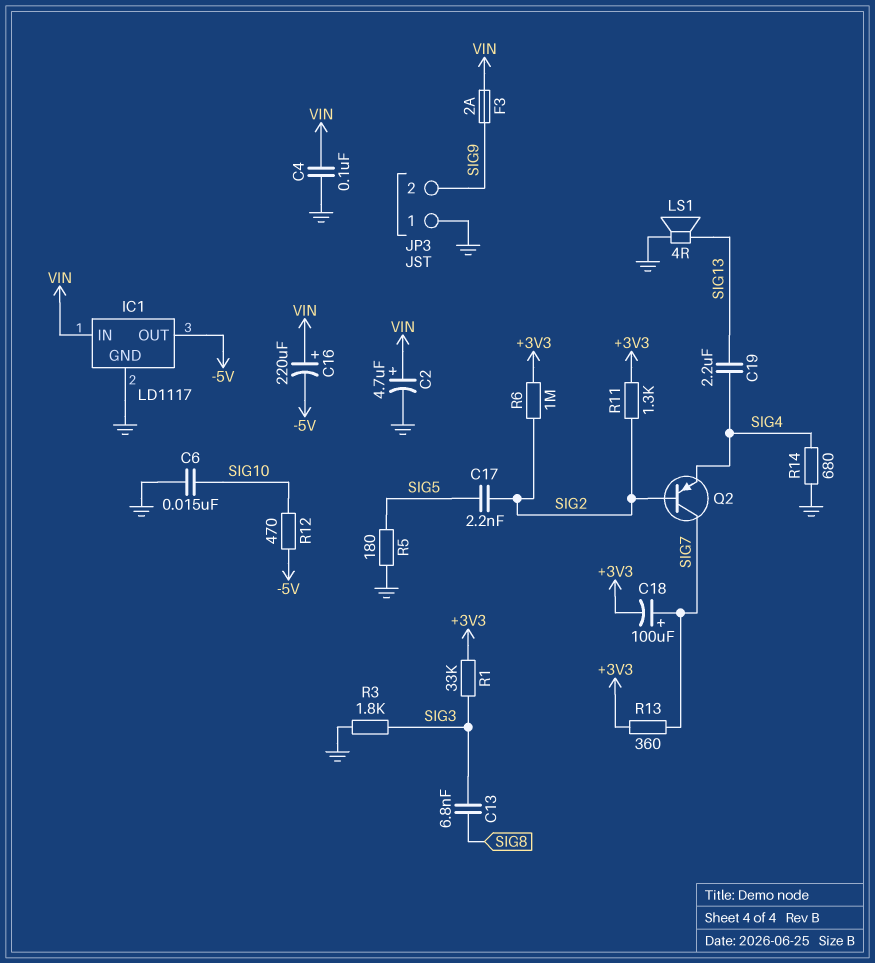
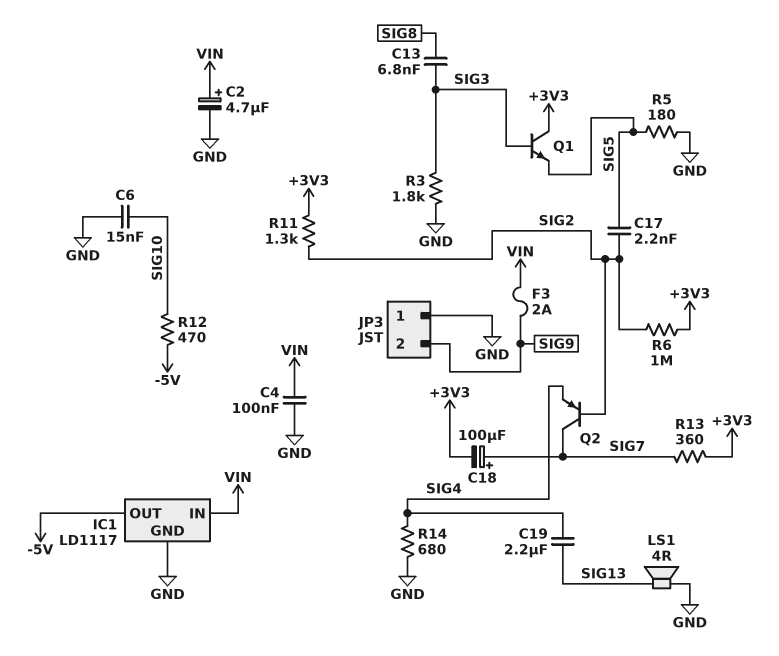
C16: 220uF (plus VIN, minus -5V) -> none
Q1: none -> NPN (B SIG3, C +3V3, E SIG5)
R1: 33k (+3V3, SIG3) -> none

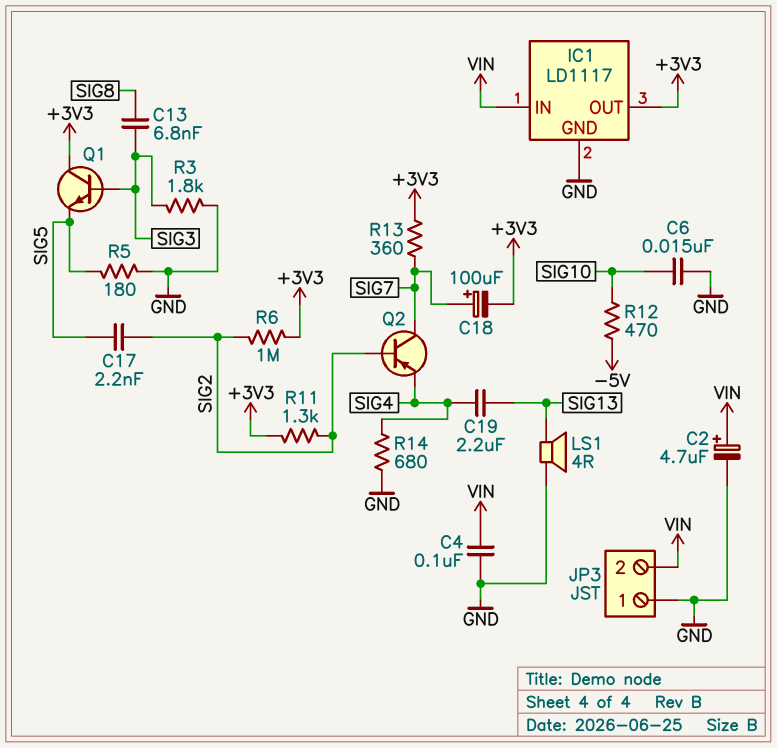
F3: 2A (SIG9, VIN) -> none
IC1 pin OUT: -5V -> +3V3
JP3 pin 2: SIG9 -> VIN

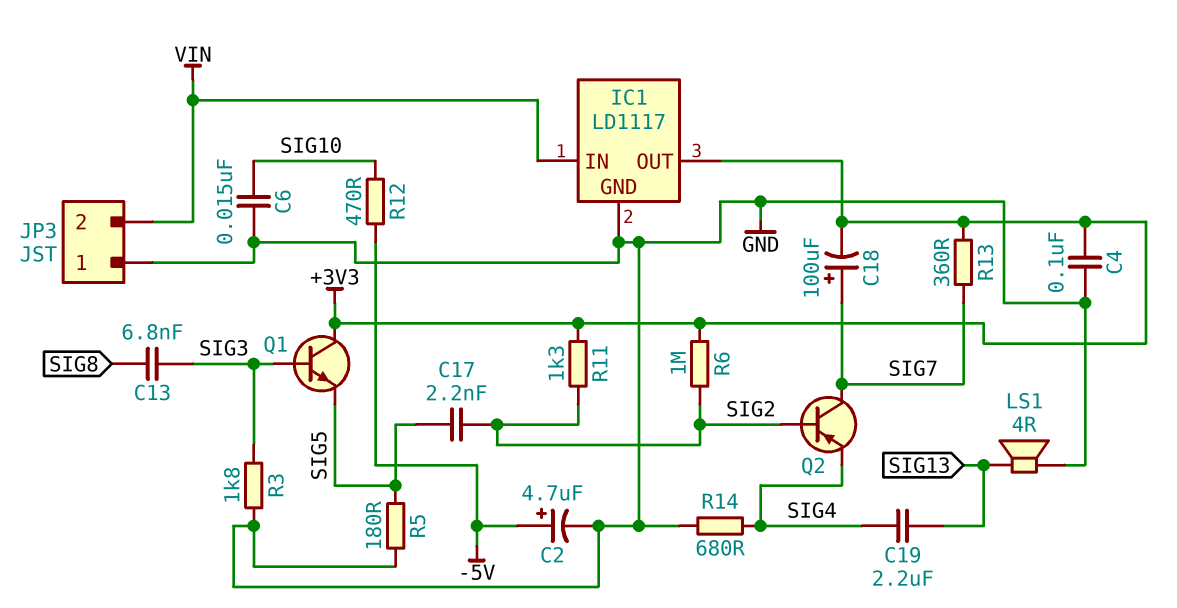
C2: 4.7uF (plus VIN, minus GND) -> 4.7uF (plus -5V, minus GND)
C4: 100nF (GND, VIN) -> 100nF (+3V3, GND)

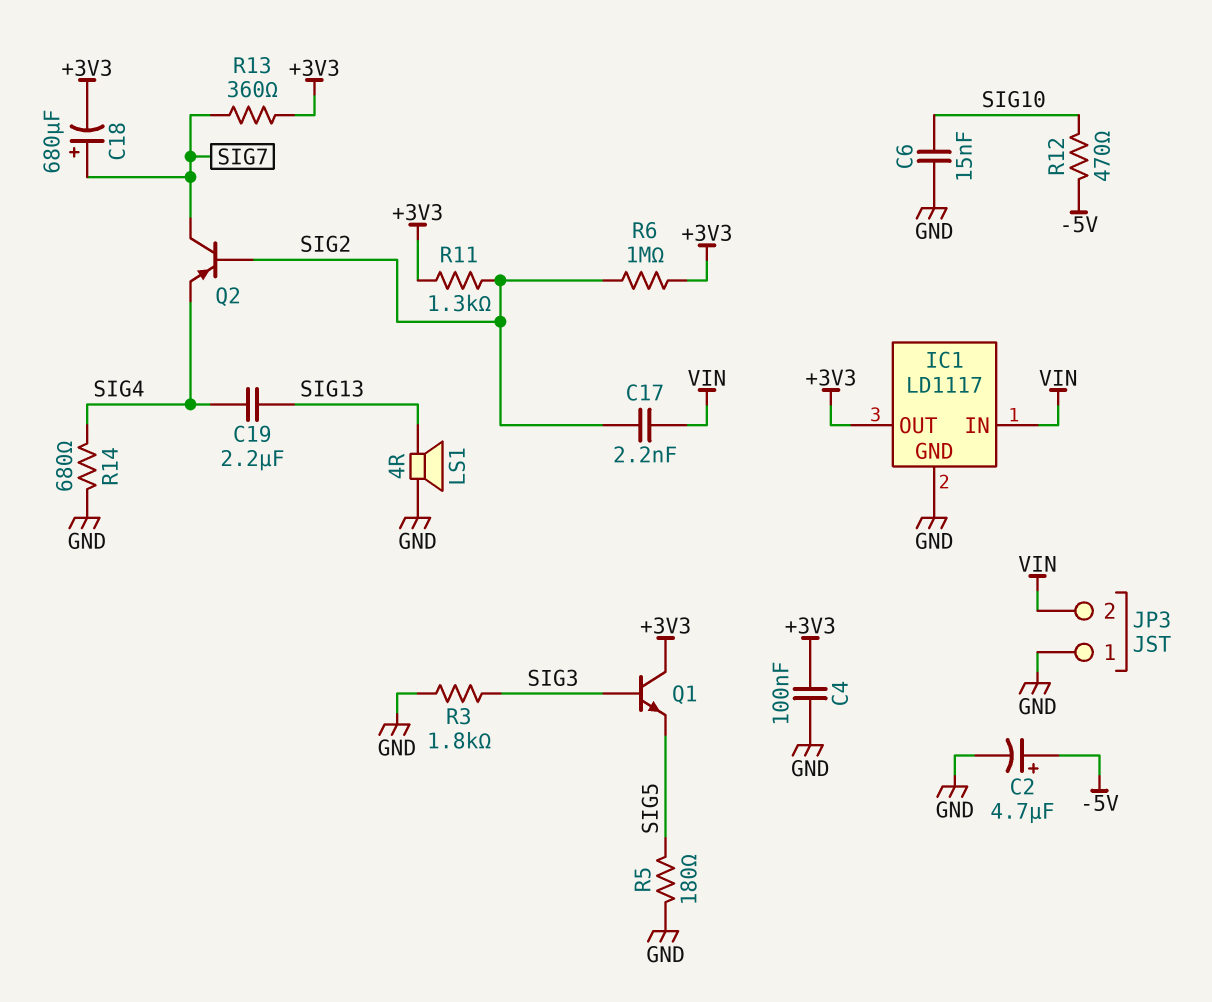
C13: 6.8nF (SIG3, SIG8) -> none
C17: 2.2nF (SIG2, SIG5) -> 2.2nF (SIG2, VIN)
C18: 100uF (plus SIG7, minus +3V3) -> 680uF (plus SIG7, minus +3V3)

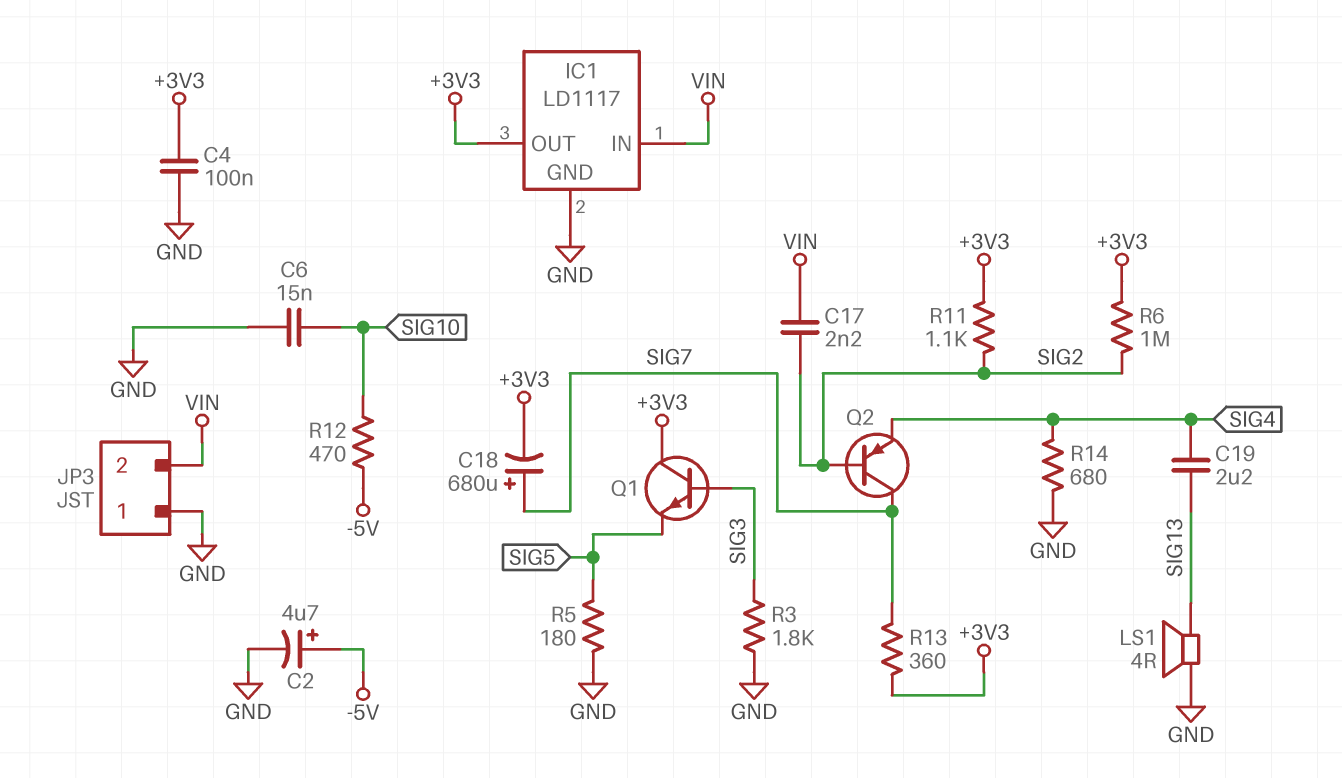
R11: 1.3k (+3V3, SIG2) -> 1.1k (+3V3, SIG2)

